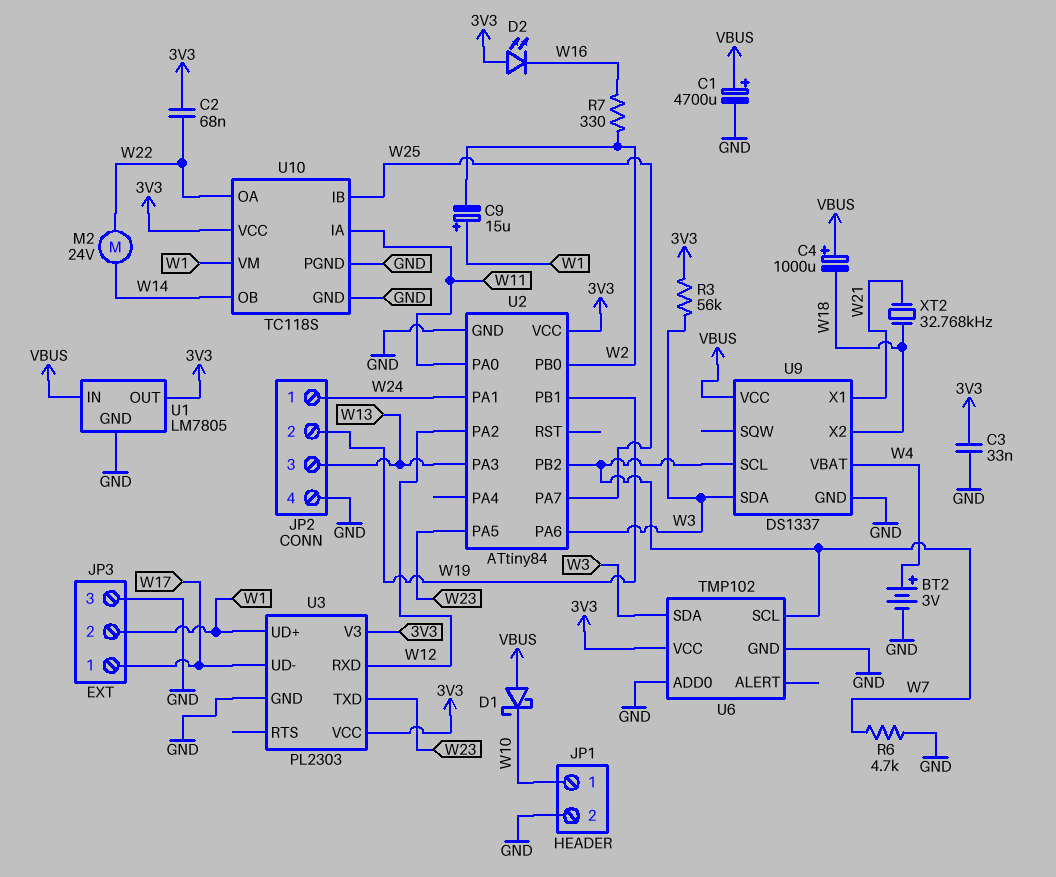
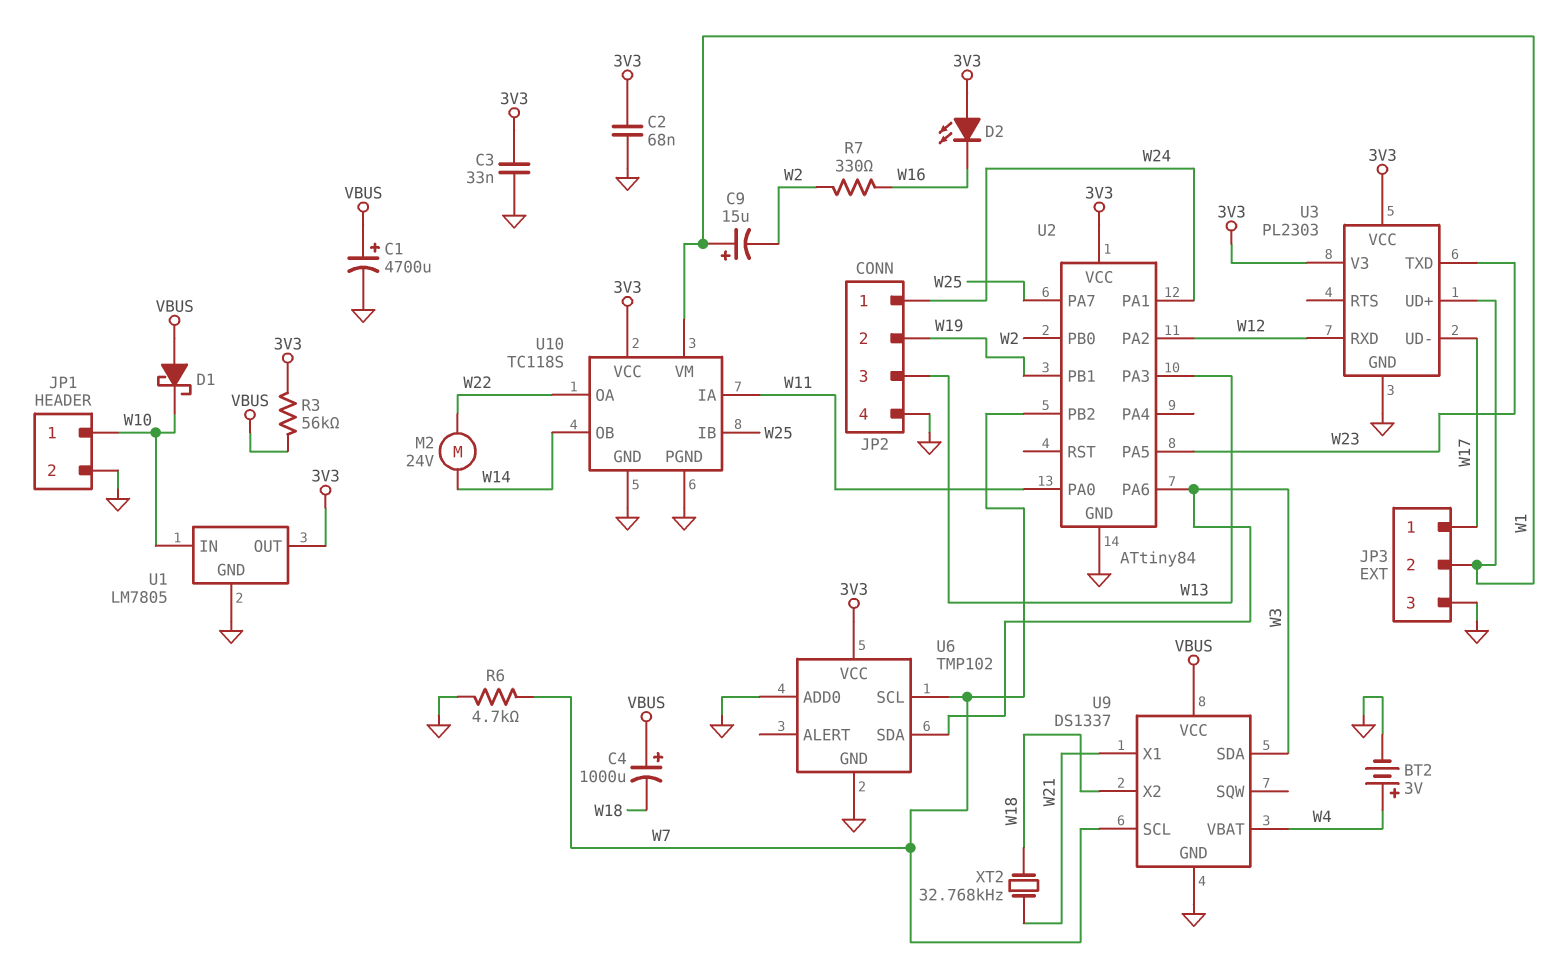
C2: 68nF (3V3, W22) -> 68nF (3V3, GND)
R3: 56k (3V3, W3) -> 56k (3V3, VBUS)
U1 pin IN: VBUS -> W10

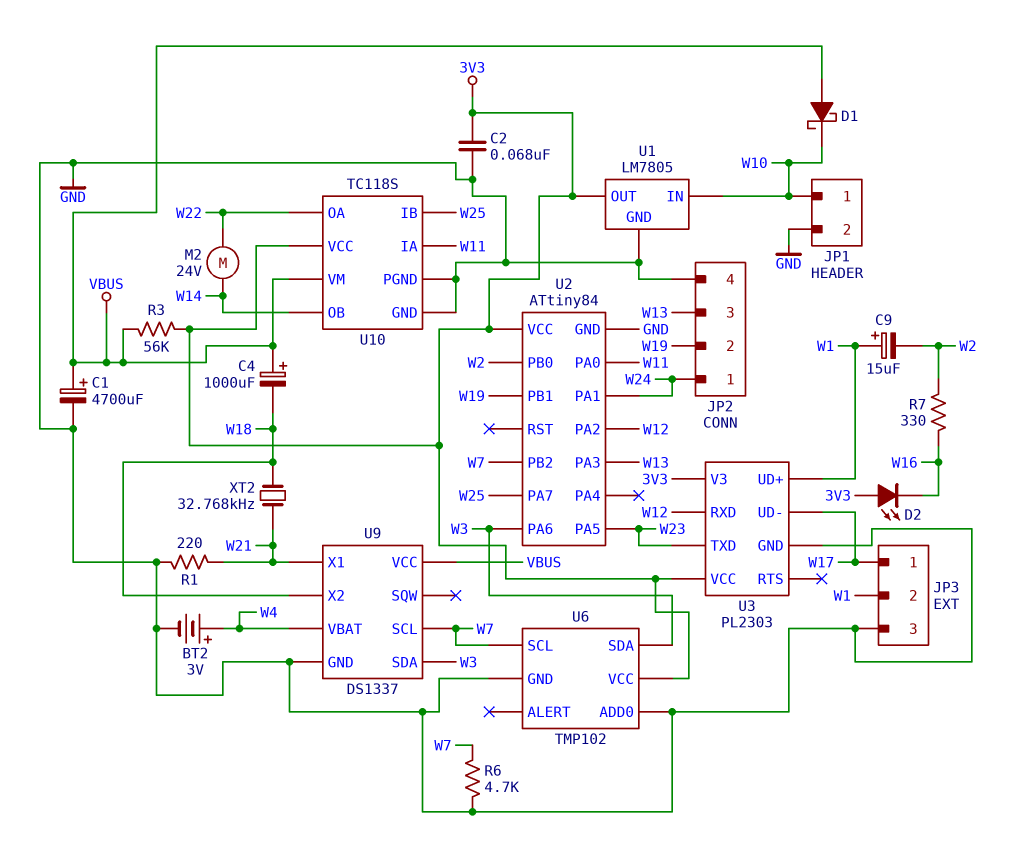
C3: 33nF (3V3, GND) -> none
R1: none -> 220 (GND, W21)
U10 pin VM: W1 -> VBUS

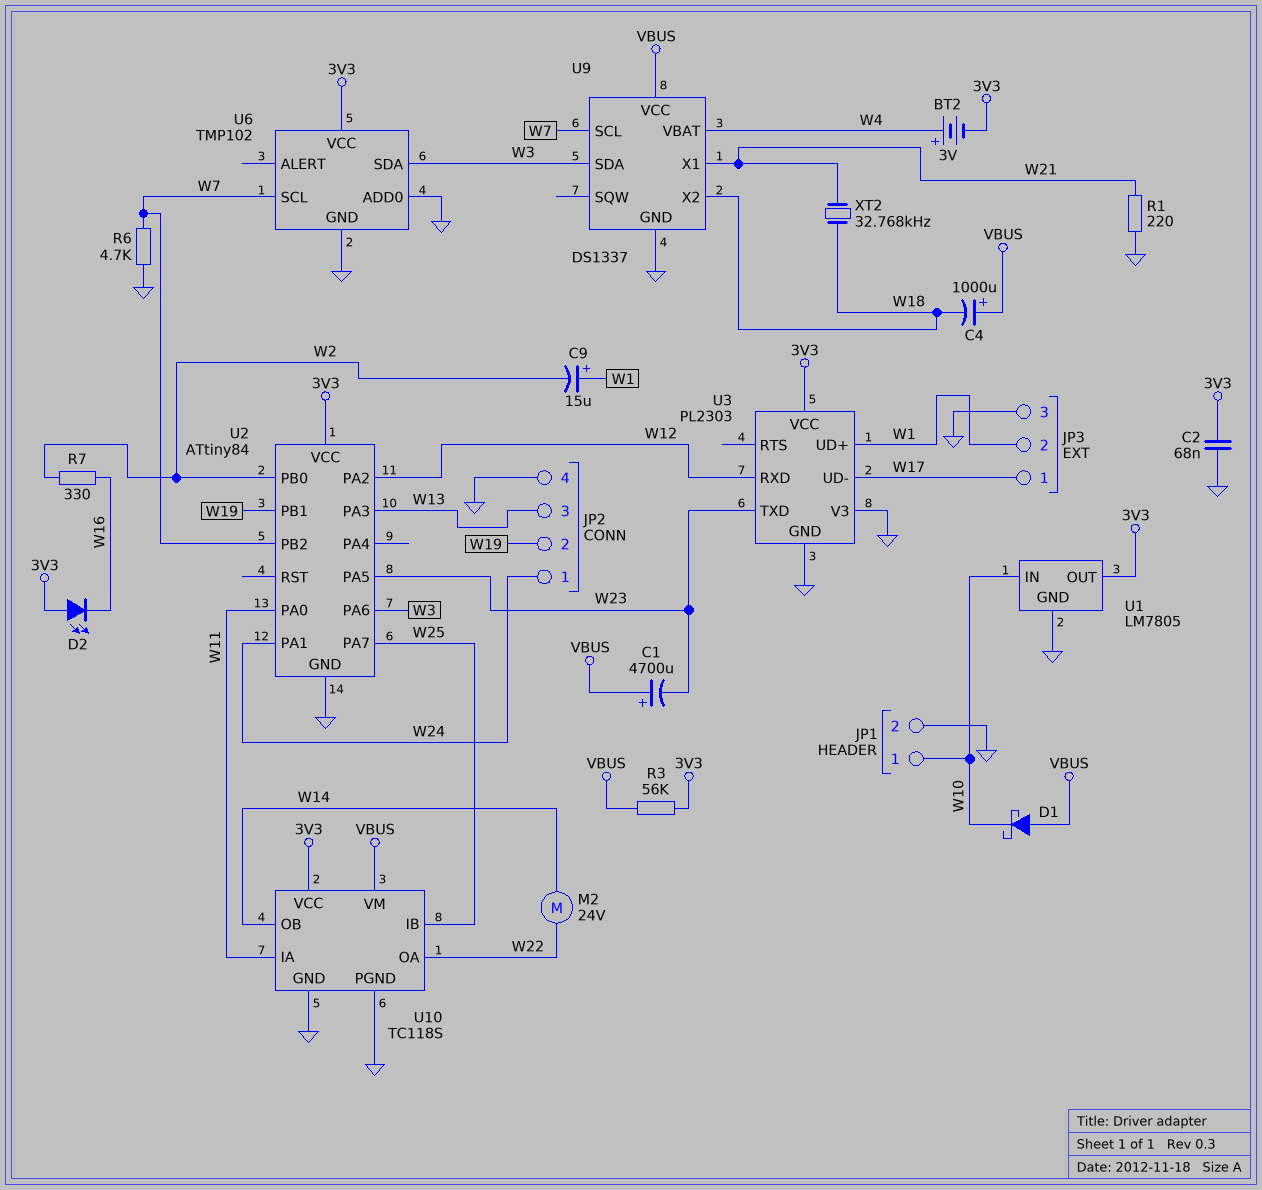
BT2: 3V (plus W4, minus GND) -> 3V (plus W4, minus 3V3)
C1: 4700uF (plus VBUS, minus GND) -> 4700uF (plus VBUS, minus W23)
U3 pin V3: 3V3 -> GND

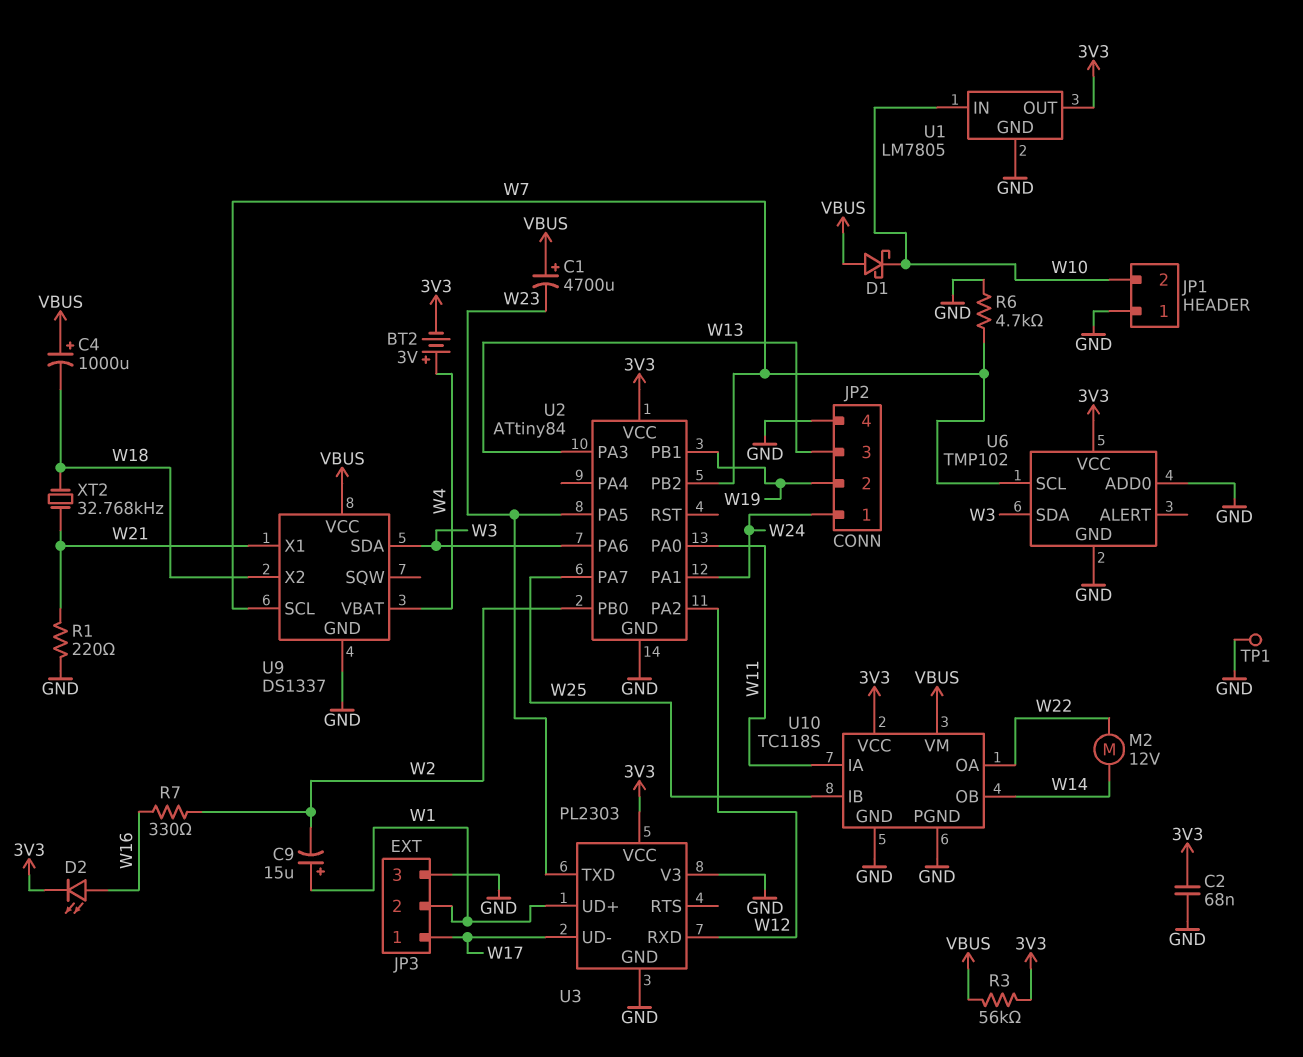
D2: LED (A 3V3, K W16) -> LED (A W16, K 3V3)
JP1 pin 1: W10 -> GND
JP1 pin 2: GND -> W10
M2: motor 24V (W14, W22) -> motor 12V (W14, W22)
TP1: none -> test point (GND)

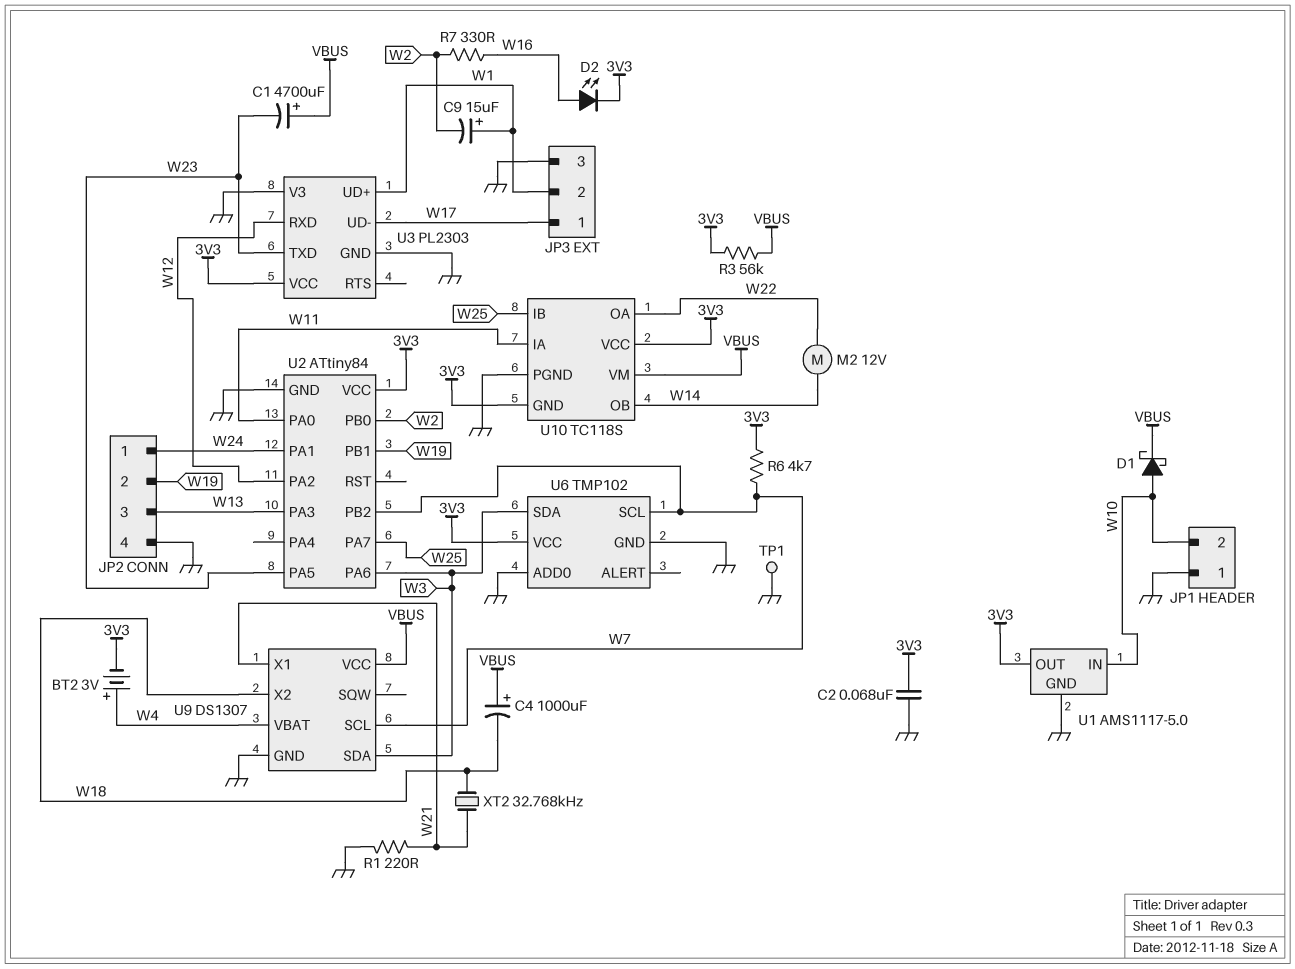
D1: schottky (A VBUS, K W10) -> schottky (A W10, K VBUS)
R6: 4.7k (GND, W7) -> 4.7k (3V3, W7)
U1: LM7805 -> AMS1117-5.0
U9: DS1337 -> DS1307
U10 pin GND: GND -> 3V3

